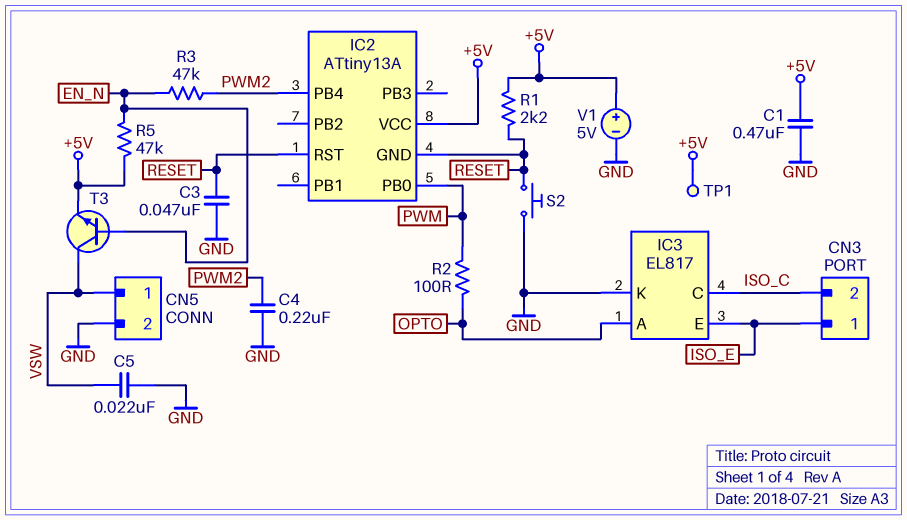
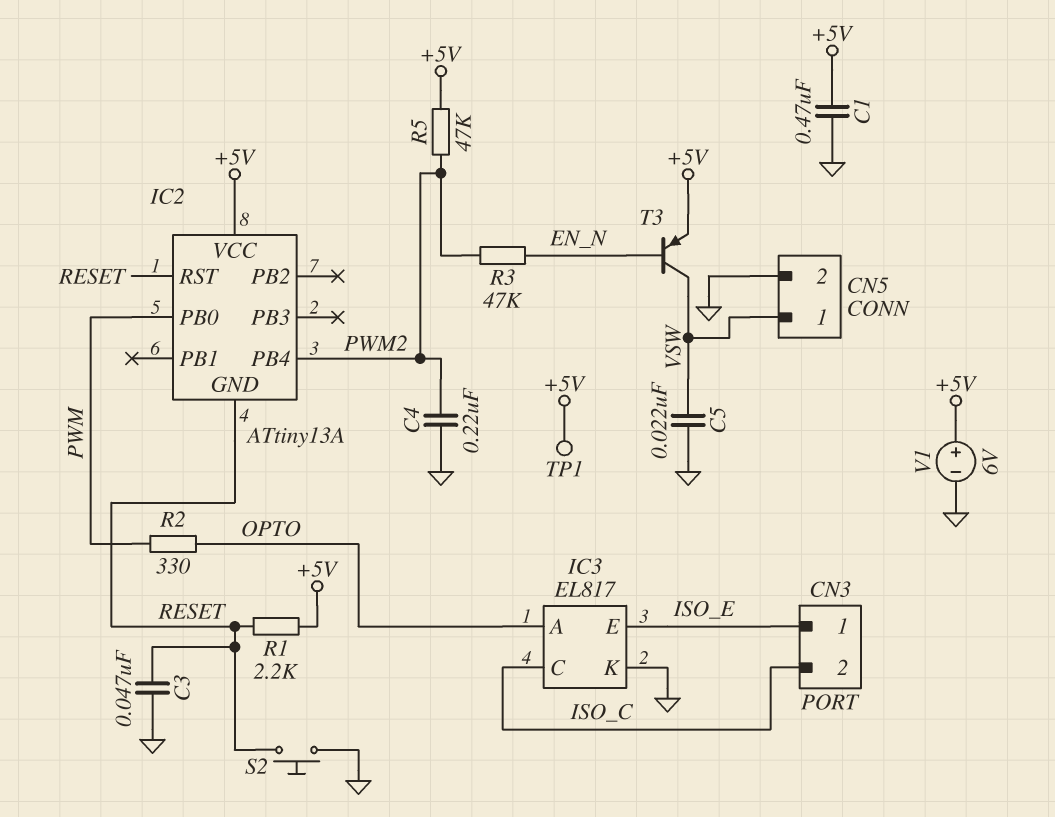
R2: 100 (OPTO, PWM) -> 330 (OPTO, PWM)
R5: 47k (+5V, EN_N) -> 47k (+5V, PWM2)
T3: NPN (B EN_N, C VSW, E +5V) -> PNP (B EN_N, C VSW, E +5V)
V1: 5V (plus +5V, minus GND) -> 6V (plus +5V, minus GND)

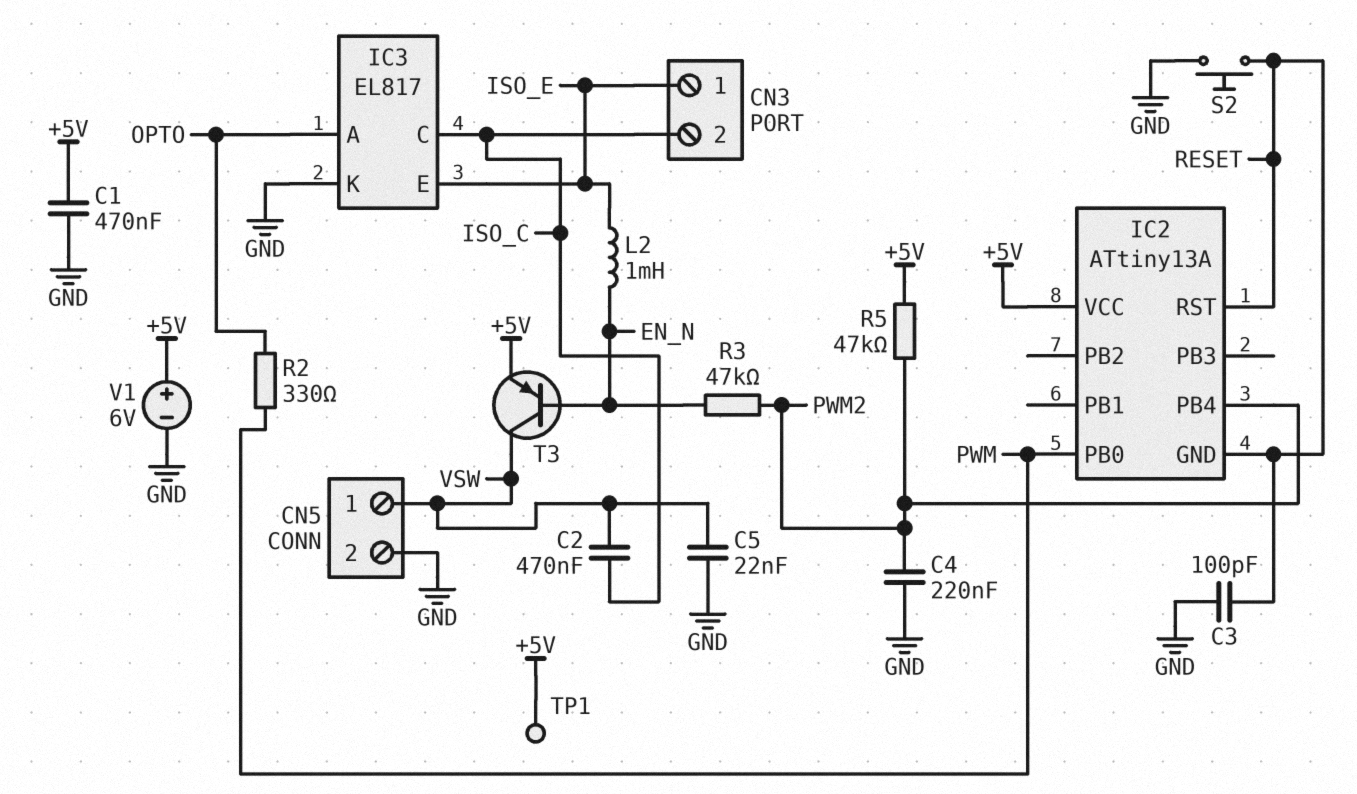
C2: none -> 470nF (ISO_C, VSW)
C3: 47nF (GND, RESET) -> 100pF (GND, RESET)
L2: none -> 1mH (EN_N, ISO_E)
R1: 2.2k (+5V, RESET) -> none

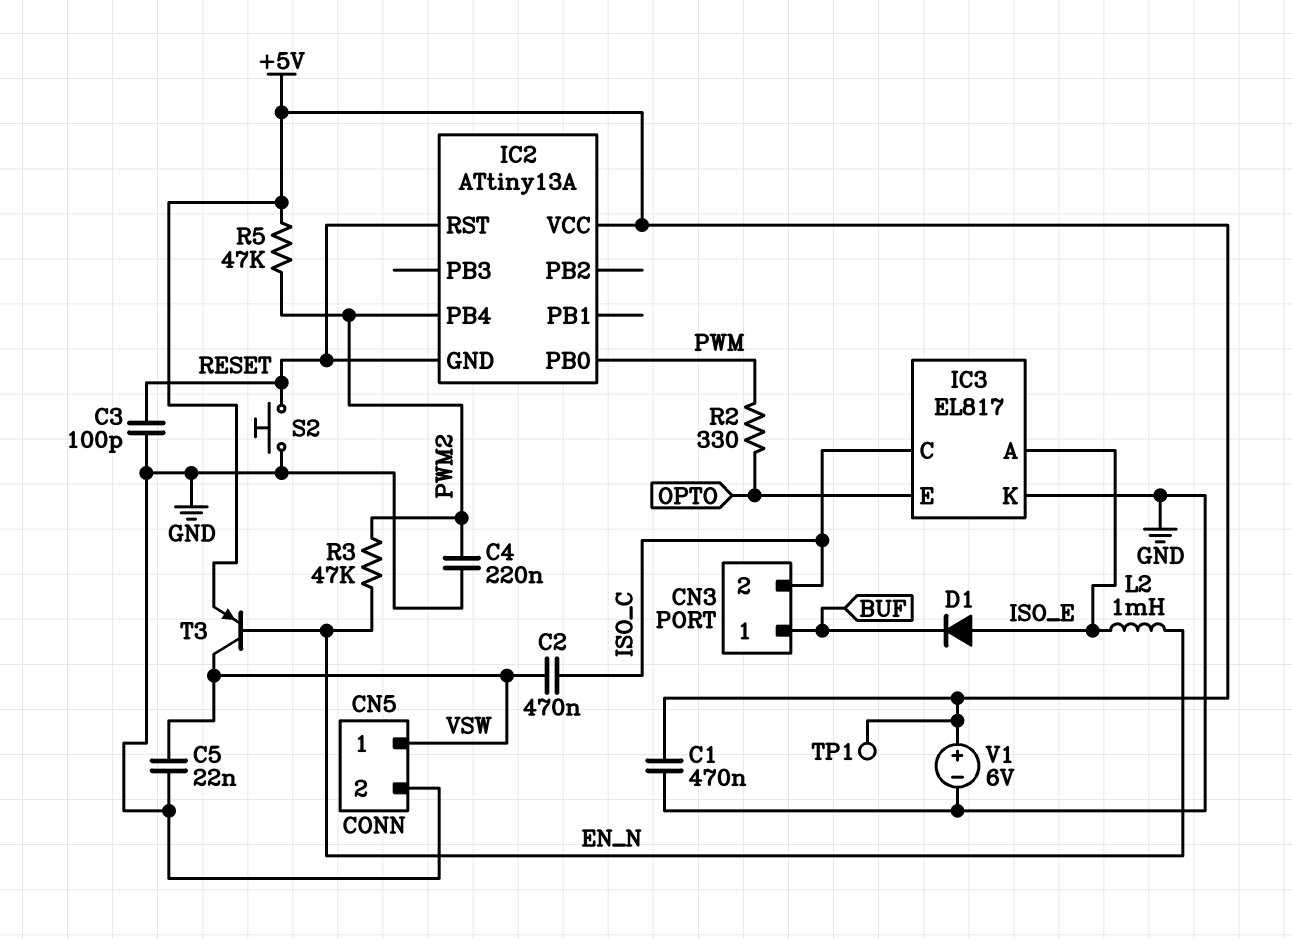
CN3 pin 1: ISO_E -> BUF
D1: none -> diode (A ISO_E, K BUF)
IC3 pin A: OPTO -> ISO_E
IC3 pin E: ISO_E -> OPTO

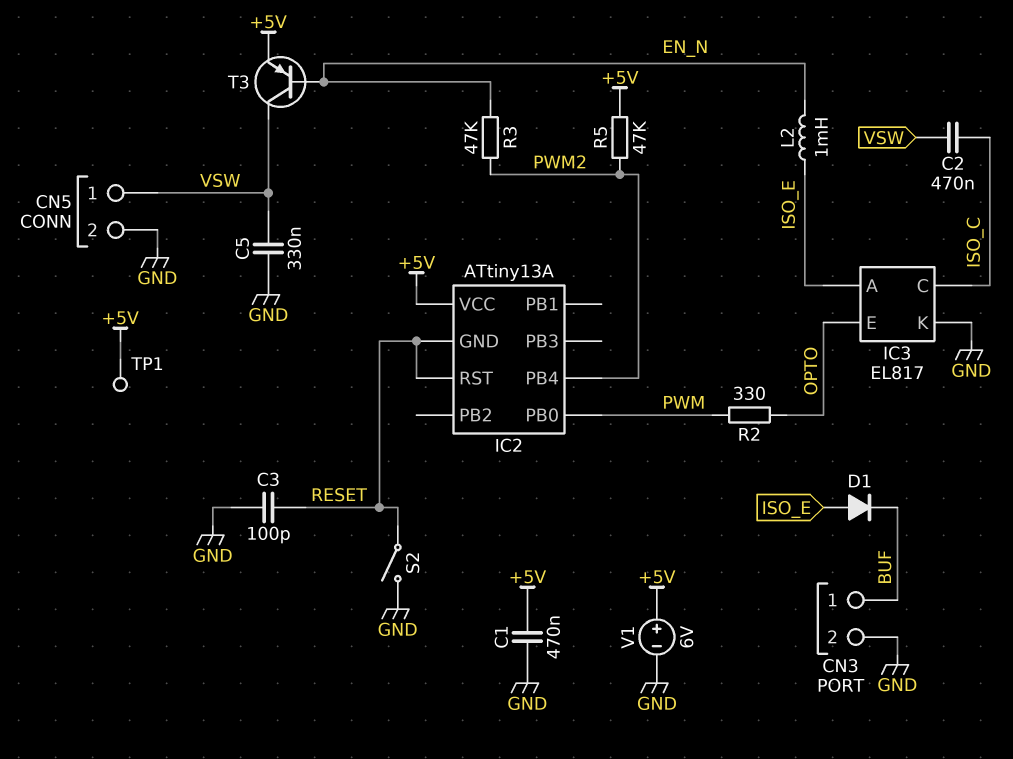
C4: 220nF (GND, PWM2) -> none
C5: 22nF (GND, VSW) -> 330nF (GND, VSW)
CN3 pin 2: ISO_C -> GND
S2: button (GND, RESET) -> switch (GND, RESET)

